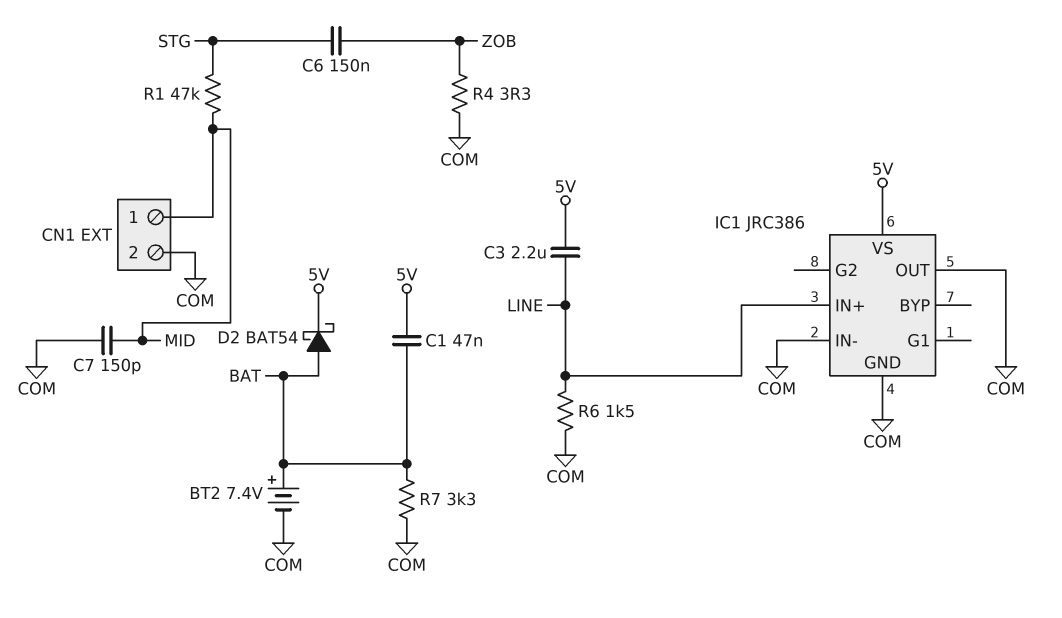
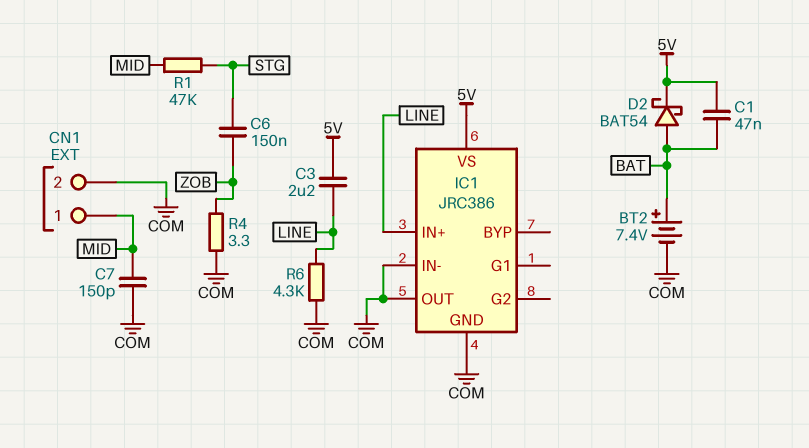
R6: 1.5k (COM, LINE) -> 4.3k (COM, LINE)
R7: 3.3k (BAT, COM) -> none

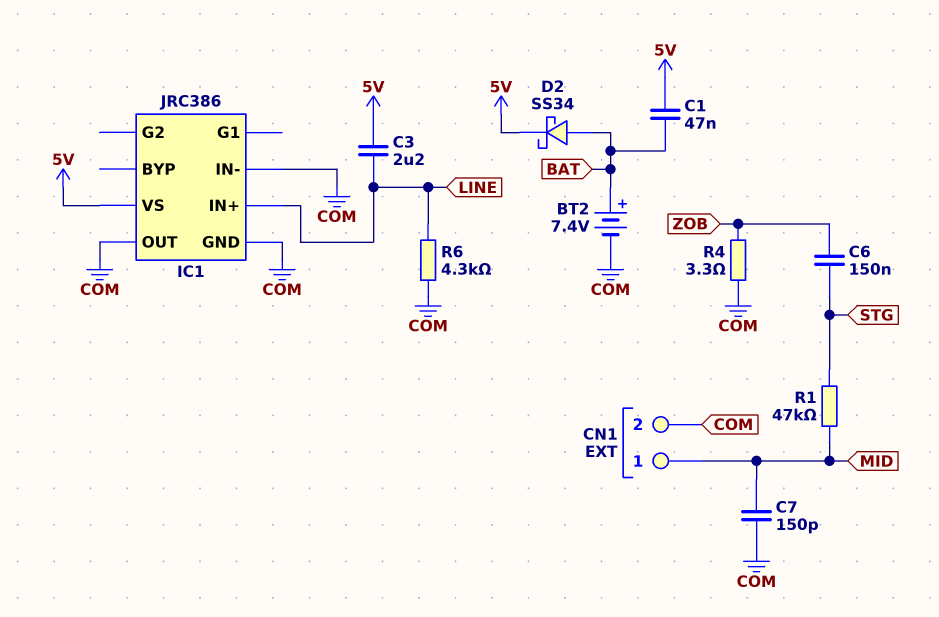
D2: schottky BAT54 (A BAT, K 5V) -> schottky SS34 (A BAT, K 5V)

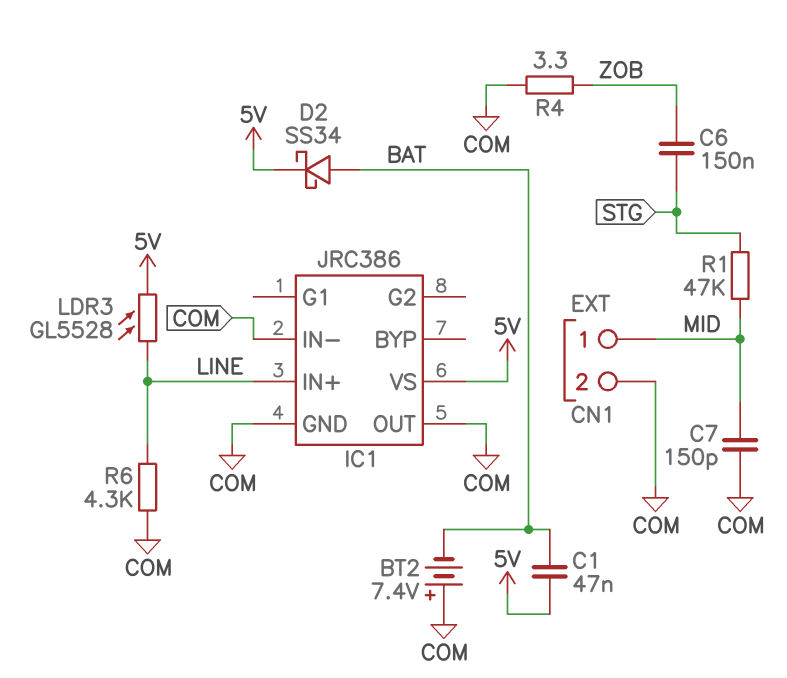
BT2: 7.4V (plus BAT, minus COM) -> 7.4V (plus COM, minus BAT)
C3: 2.2uF (5V, LINE) -> none
LDR3: none -> GL5528 (5V, LINE)

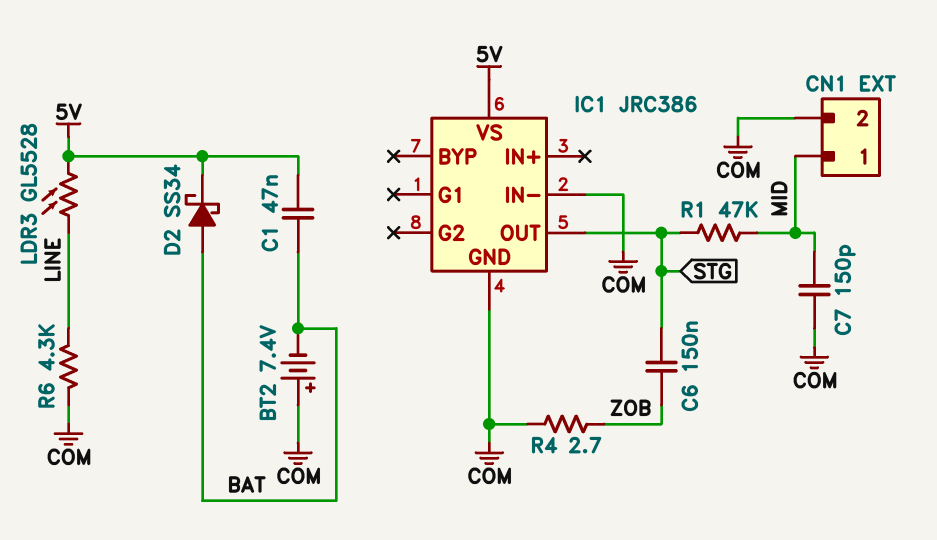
IC1 pin IN+: LINE -> none
IC1 pin OUT: COM -> STG
R4: 3.3 (COM, ZOB) -> 2.7 (COM, ZOB)

